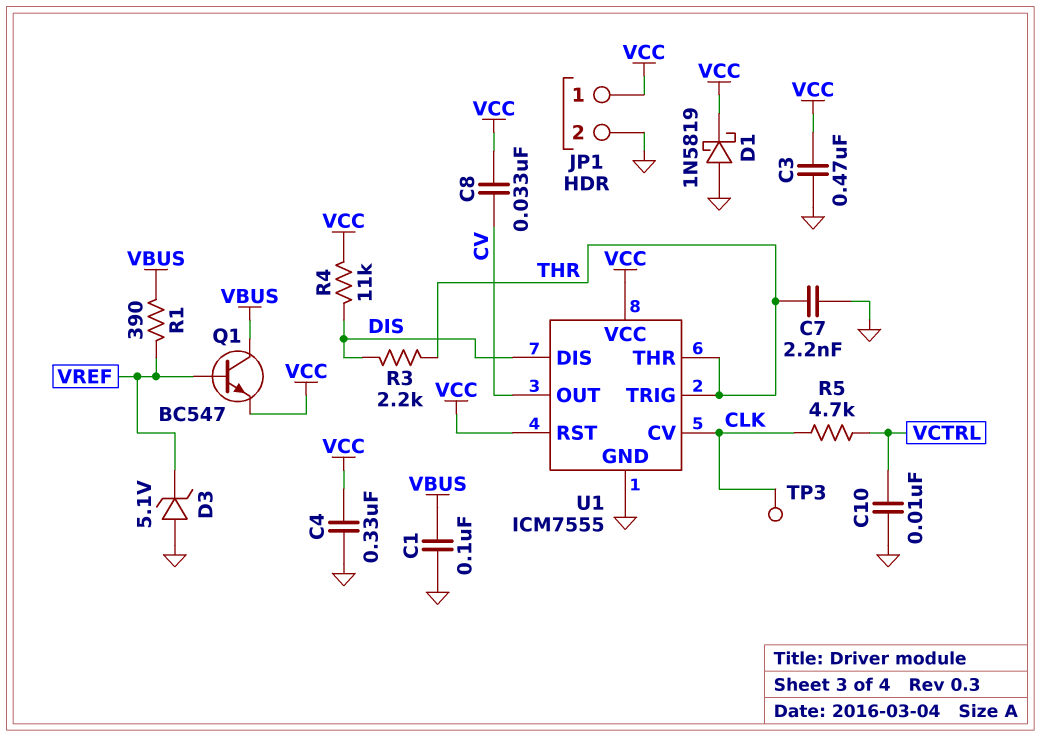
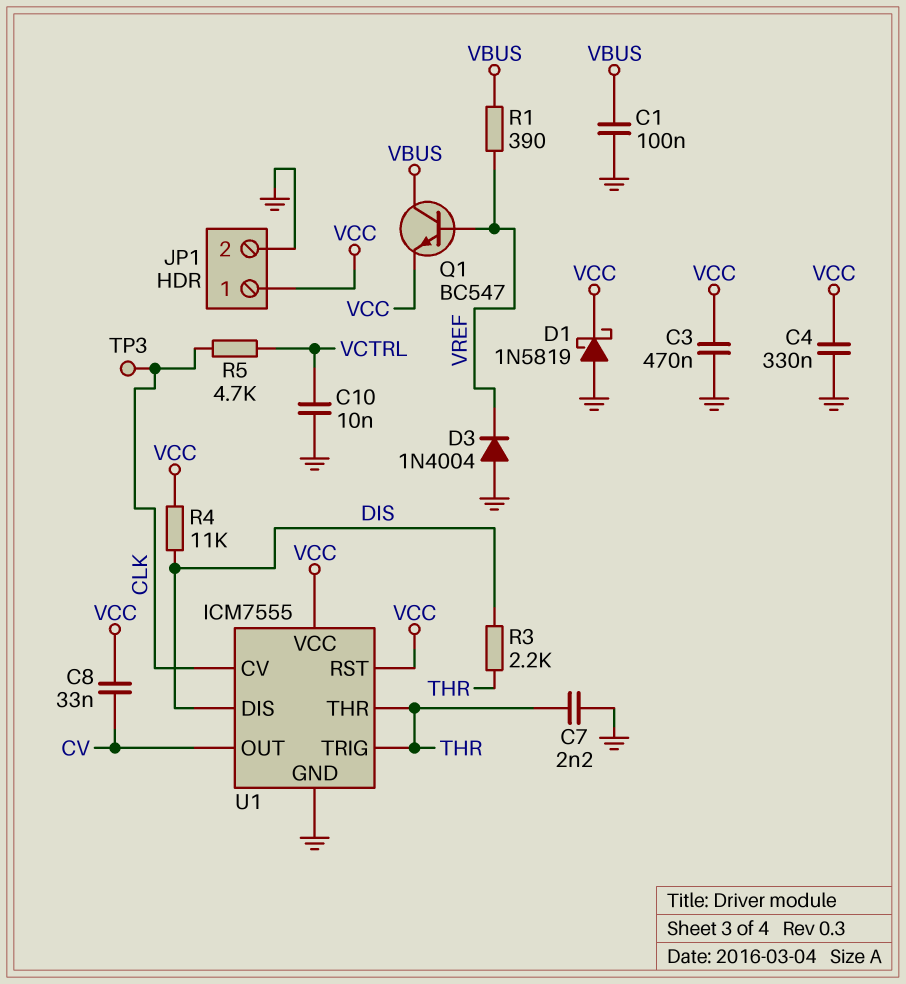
D3: zener 5.1V (A GND, K VREF) -> diode 1N4004 (A GND, K VREF)

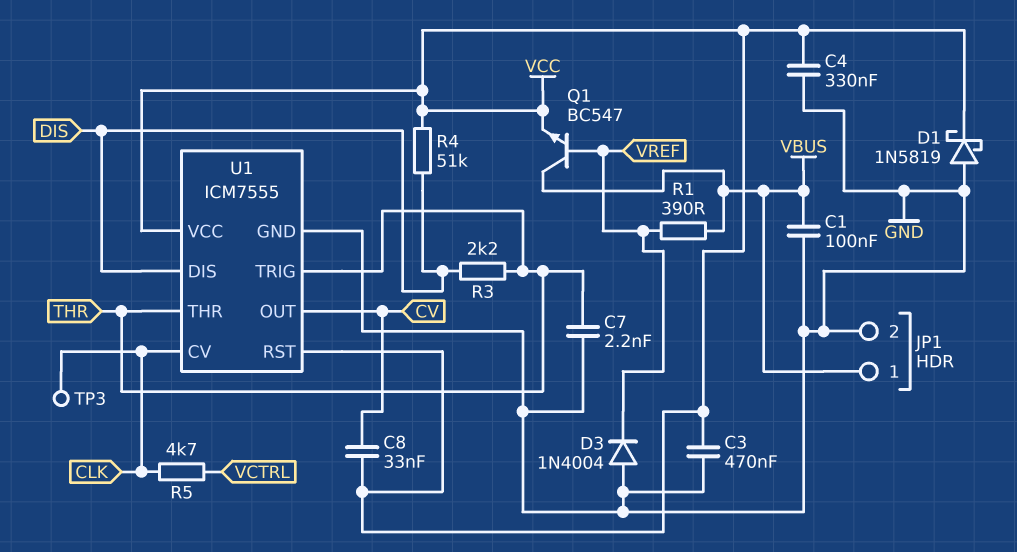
C10: 10nF (GND, VCTRL) -> none
JP1 pin 1: VCC -> VBUS
R4: 11k (DIS, VCC) -> 51k (DIS, VCC)

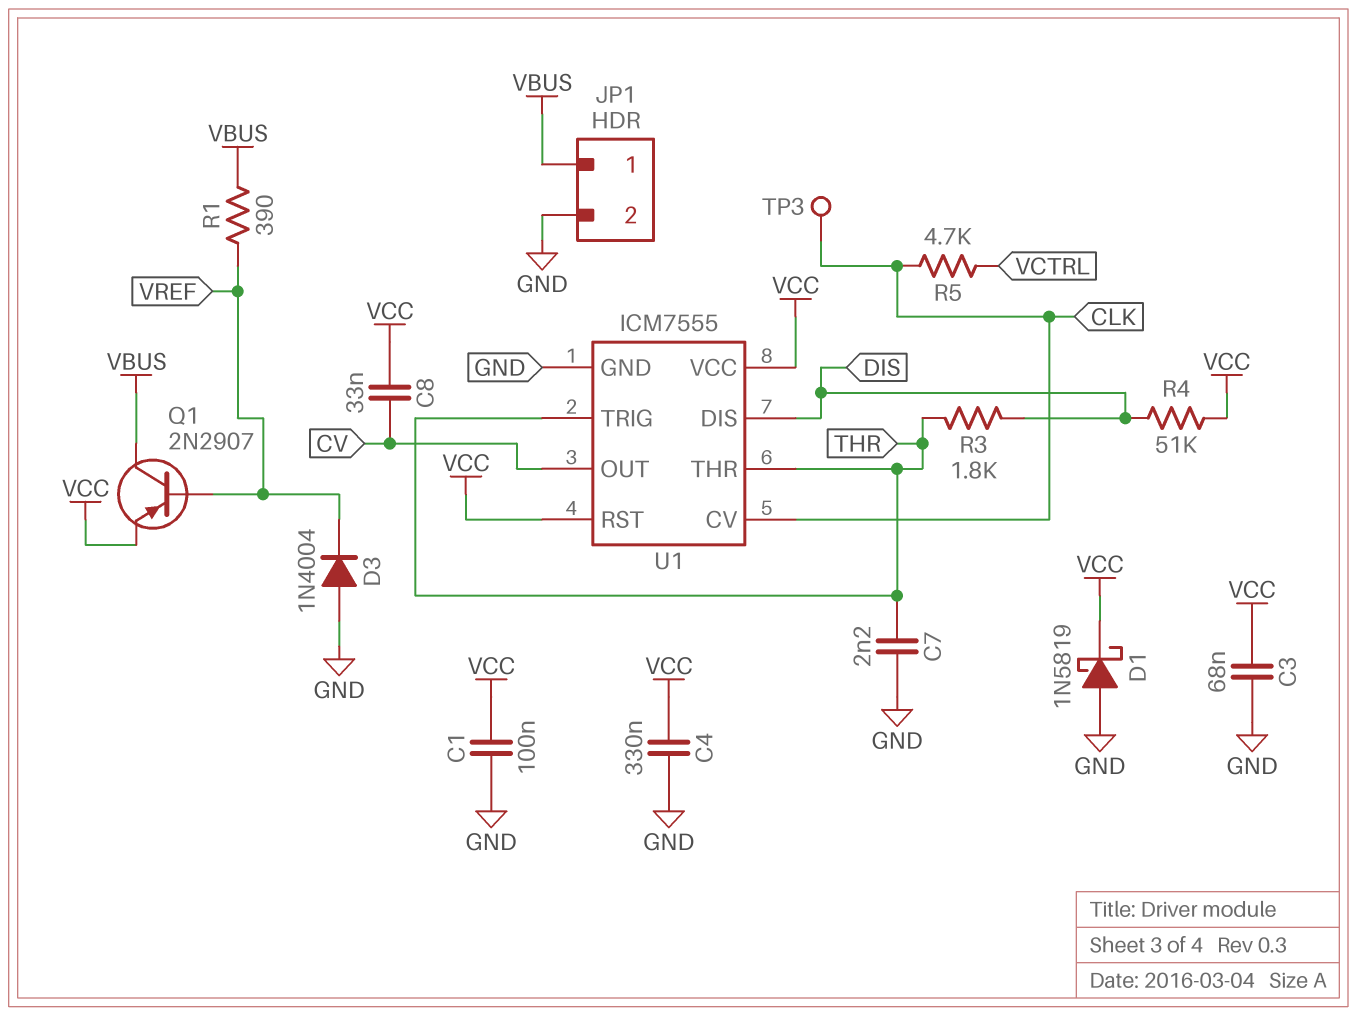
C1: 100nF (GND, VBUS) -> 100nF (GND, VCC)
C3: 470nF (GND, VCC) -> 68nF (GND, VCC)
Q1: NPN BC547 (B VREF, C VBUS, E VCC) -> PNP 2N2907 (B VREF, C VBUS, E VCC)
R3: 2.2k (DIS, THR) -> 1.8k (DIS, THR)

